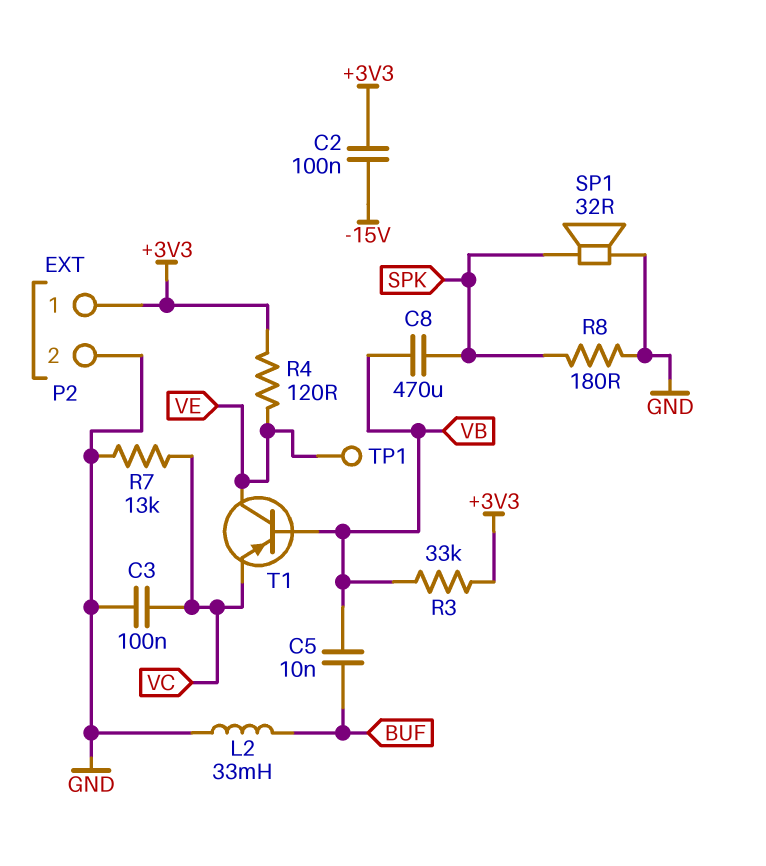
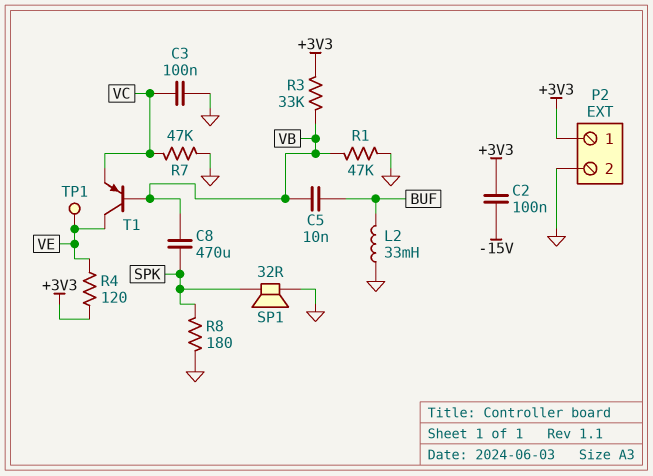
R1: none -> 47k (GND, VB)
R7: 13k (GND, VC) -> 47k (GND, VC)

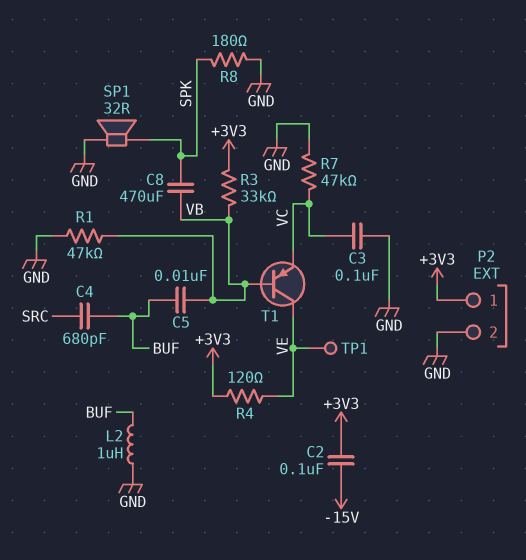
C4: none -> 680pF (BUF, SRC)
L2: 33mH (BUF, GND) -> 1uH (BUF, GND)

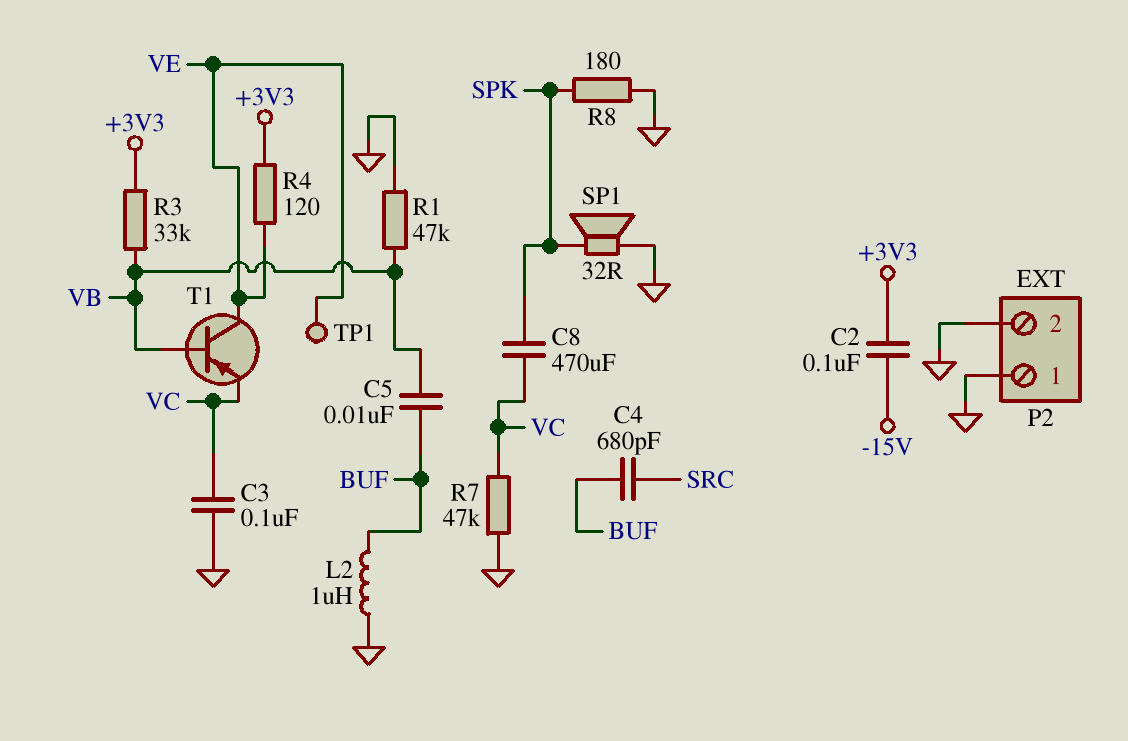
C8: 470uF (SPK, VB) -> 470uF (SPK, VC)
P2 pin 1: +3V3 -> GND

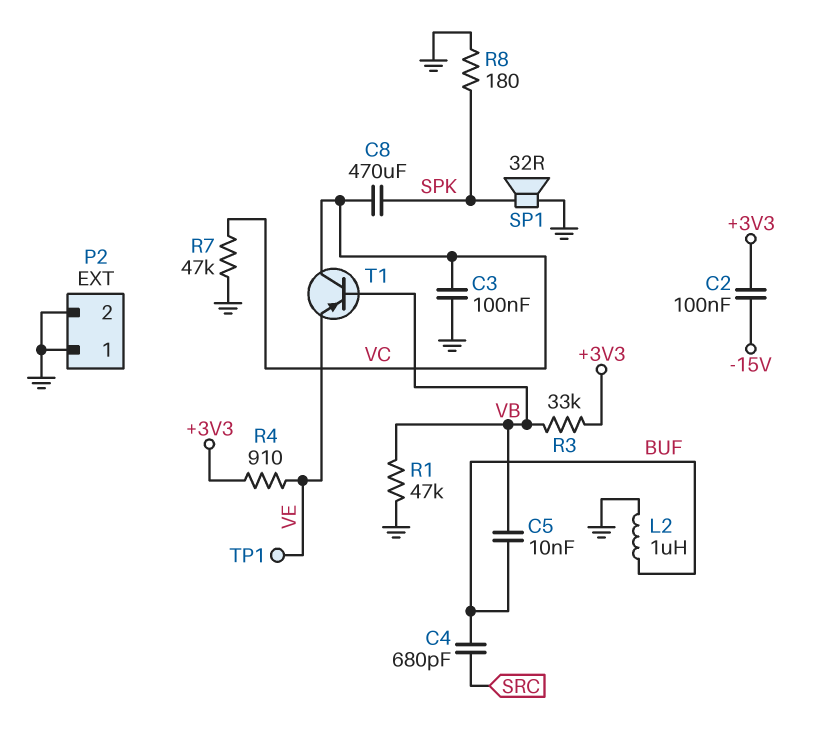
R4: 120 (+3V3, VE) -> 910 (+3V3, VE)
T1: PNP (B VB, C VE, E VC) -> PNP (B VB, C VC, E VE)

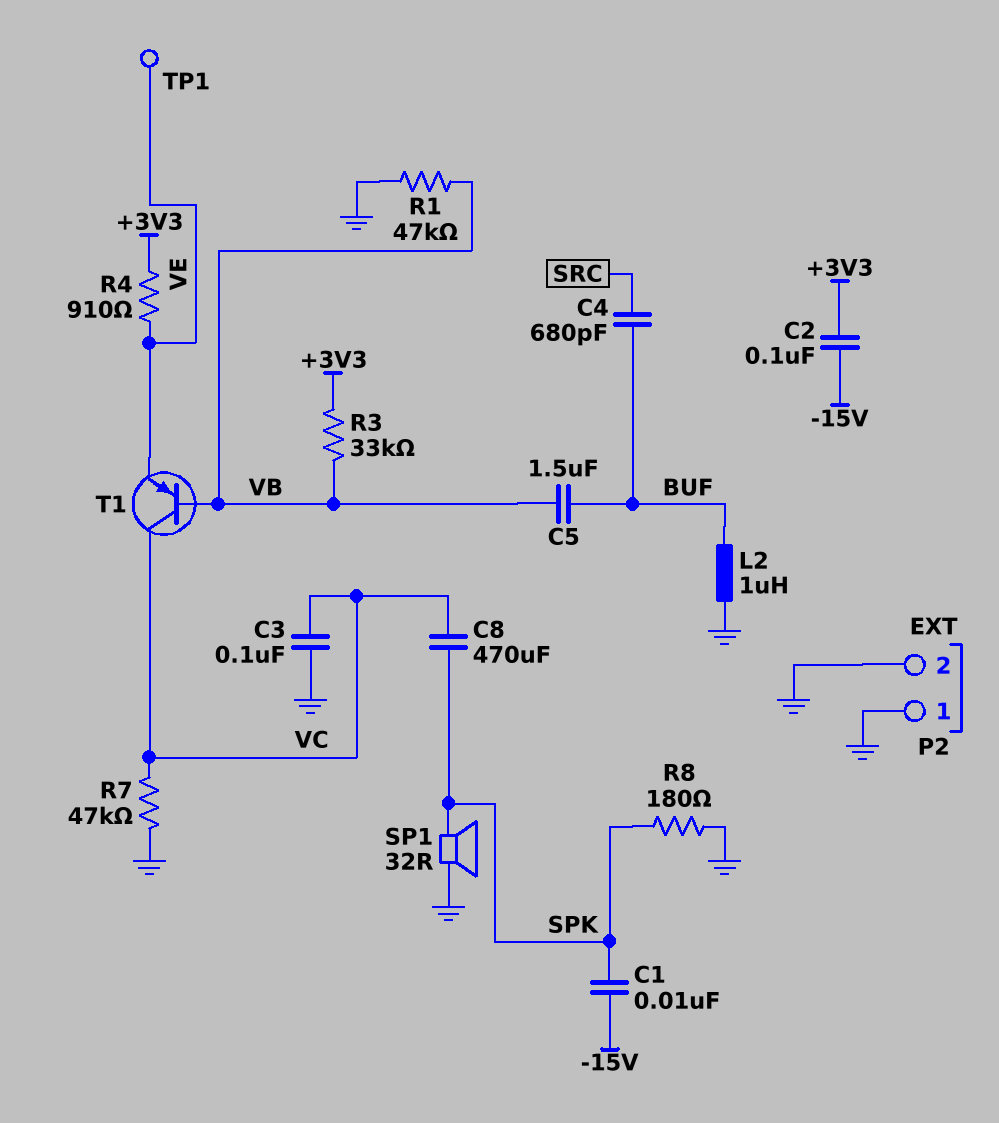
C1: none -> 10nF (-15V, SPK)
C5: 10nF (BUF, VB) -> 1.5uF (BUF, VB)

